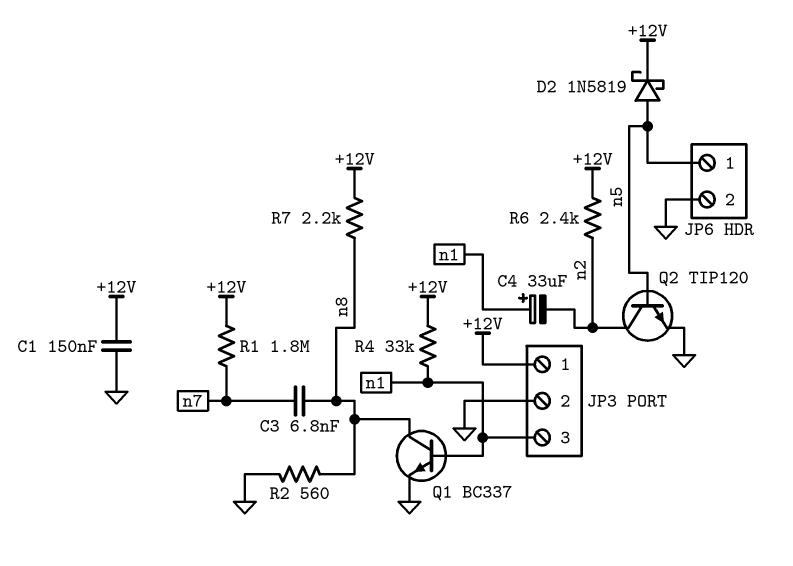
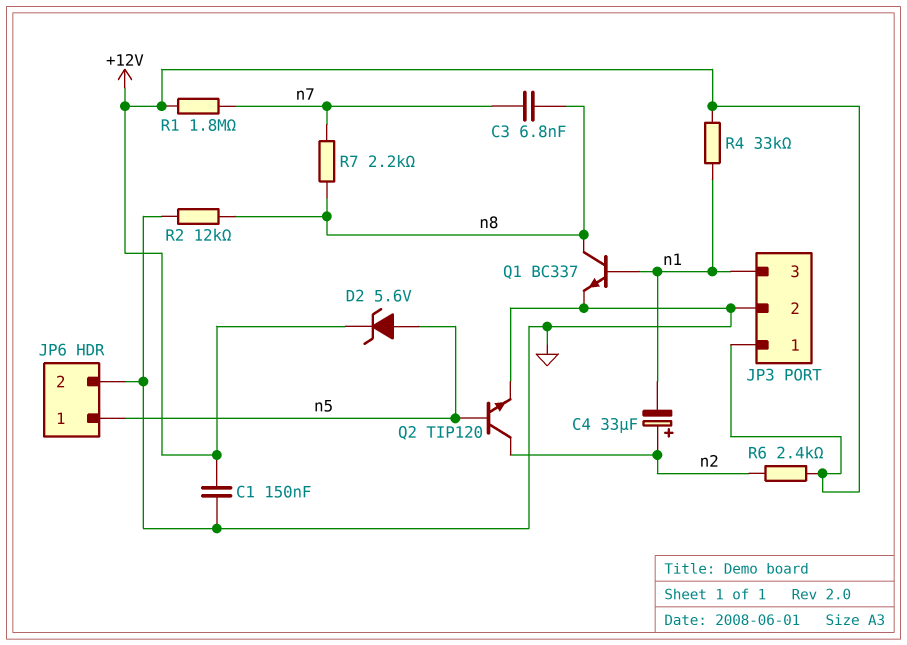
C4: 33uF (plus n1, minus n2) -> 33uF (plus n2, minus n1)
D2: schottky 1N5819 (A n5, K +12V) -> zener 5.6V (A n5, K +12V)
R2: 560 (GND, n8) -> 12k (GND, n8)
R7: 2.2k (+12V, n8) -> 2.2k (n7, n8)

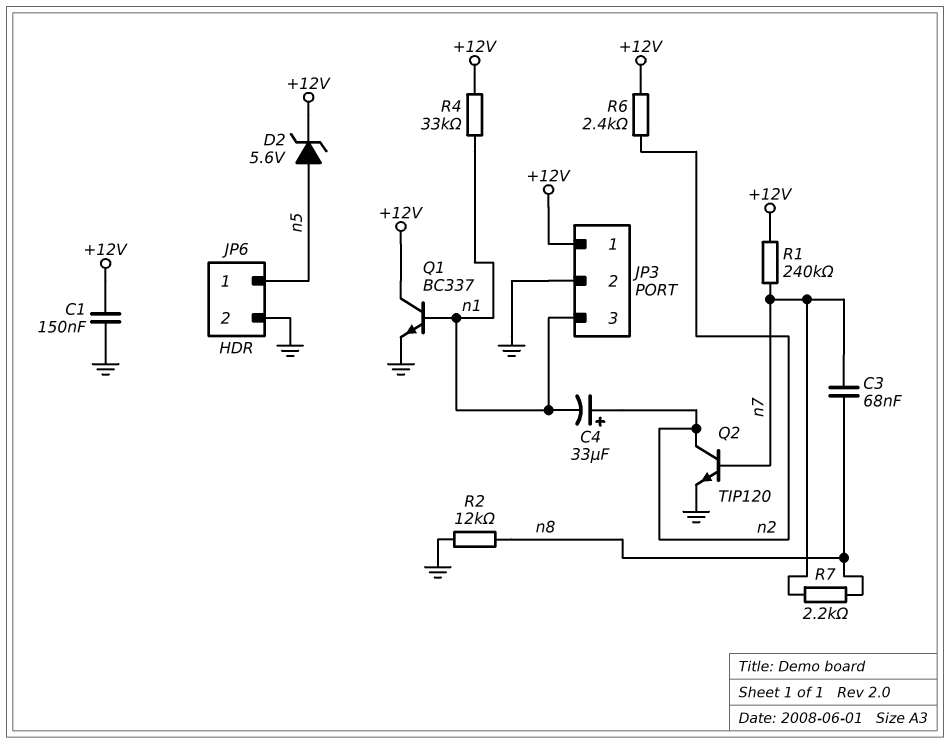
C3: 6.8nF (n7, n8) -> 68nF (n7, n8)
Q1: NPN BC337 (B n1, C n8, E GND) -> NPN BC337 (B n1, C +12V, E GND)
Q2: NPN TIP120 (B n5, C n2, E GND) -> NPN TIP120 (B n7, C n2, E GND)
R1: 1.8M (+12V, n7) -> 240k (+12V, n7)

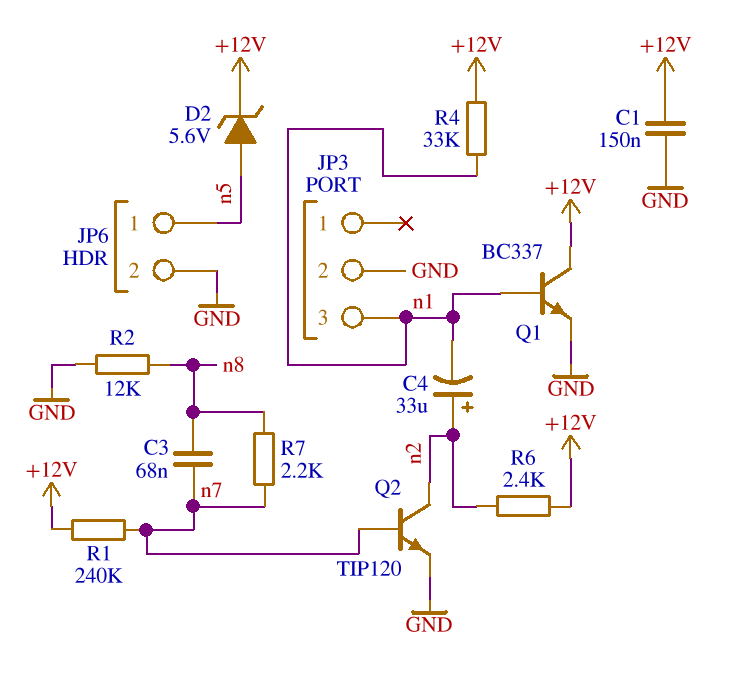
JP3 pin 1: +12V -> none

